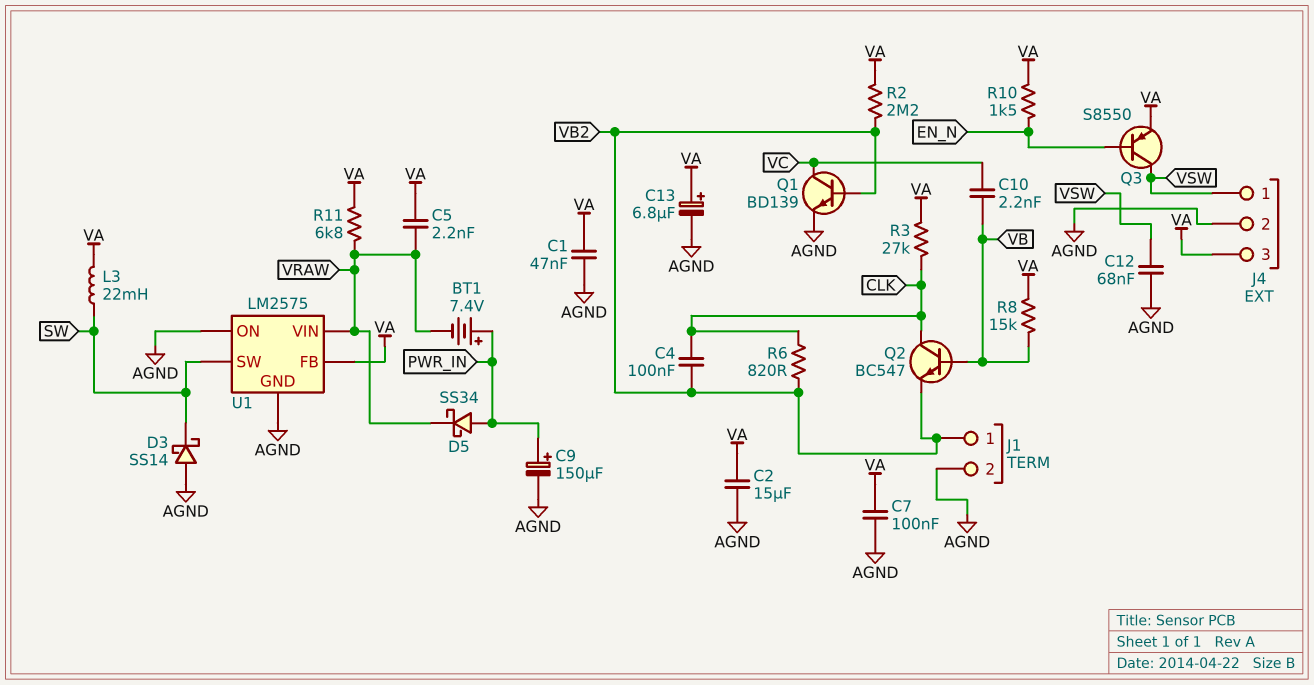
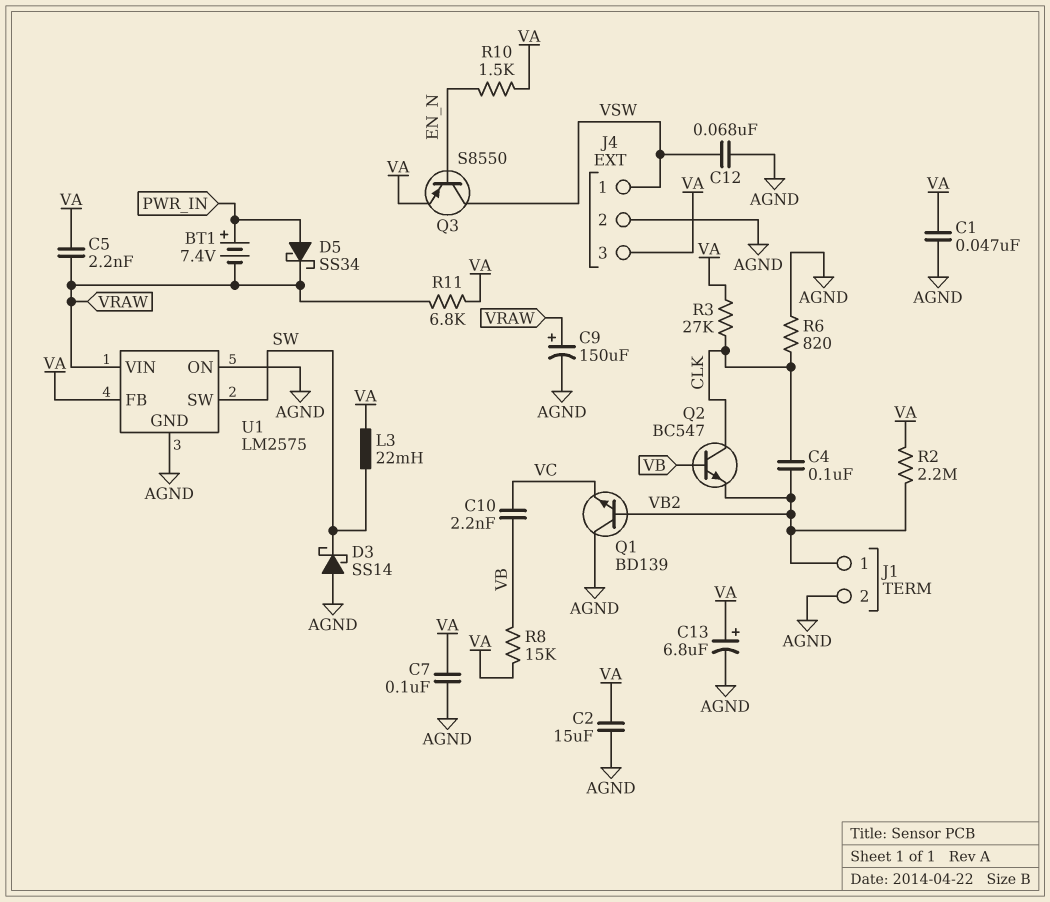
C9: 150uF (plus PWR_IN, minus AGND) -> 150uF (plus VRAW, minus AGND)
Q1: NPN BD139 (B VB2, C VC, E AGND) -> NPN BD139 (B VB2, C AGND, E VC)
R6: 820 (CLK, VB2) -> 820 (AGND, CLK)

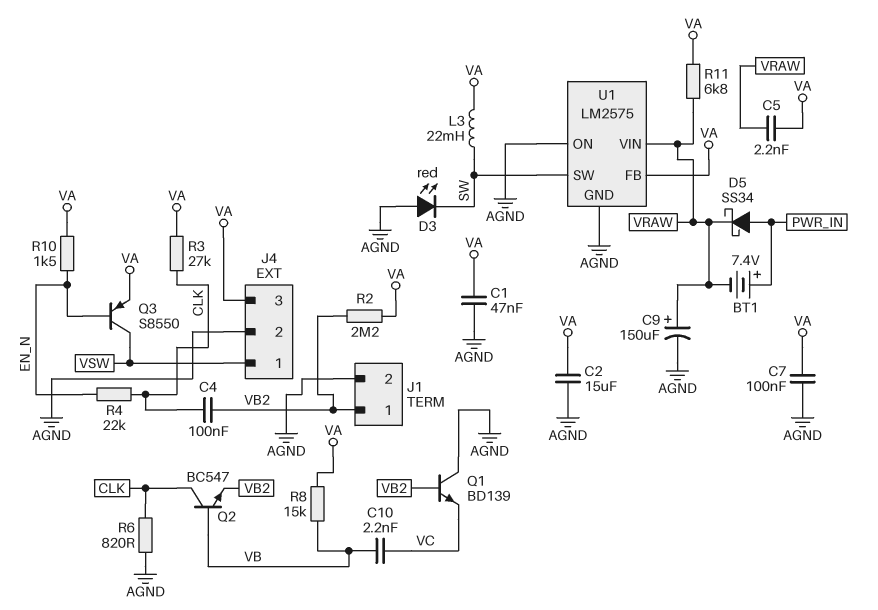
C12: 68nF (AGND, VSW) -> none
C13: 6.8uF (plus VA, minus AGND) -> none
D3: schottky SS14 (A AGND, K SW) -> LED red (A AGND, K SW)
R4: none -> 22k (CLK, EN_N)

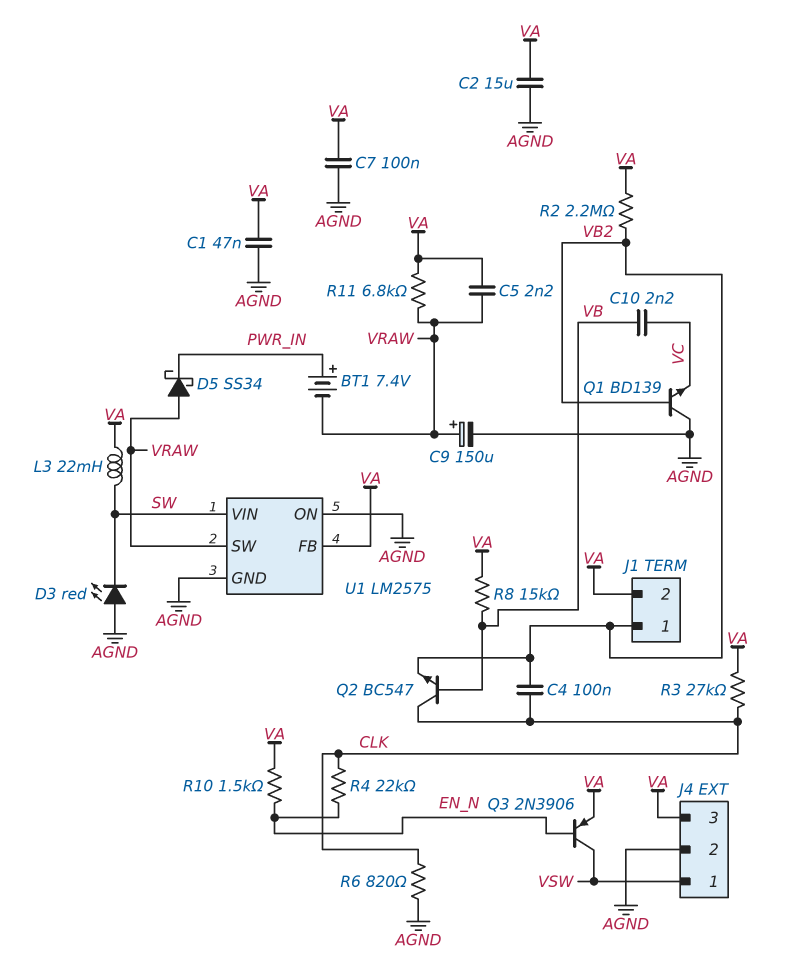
D5: schottky SS34 (A PWR_IN, K VRAW) -> schottky SS34 (A VRAW, K PWR_IN)
J1 pin 2: AGND -> VA
Q3: PNP S8550 (B EN_N, C VSW, E VA) -> PNP 2N3906 (B EN_N, C VSW, E VA)
U1 pin SW: SW -> VRAW
U1 pin VIN: VRAW -> SW

